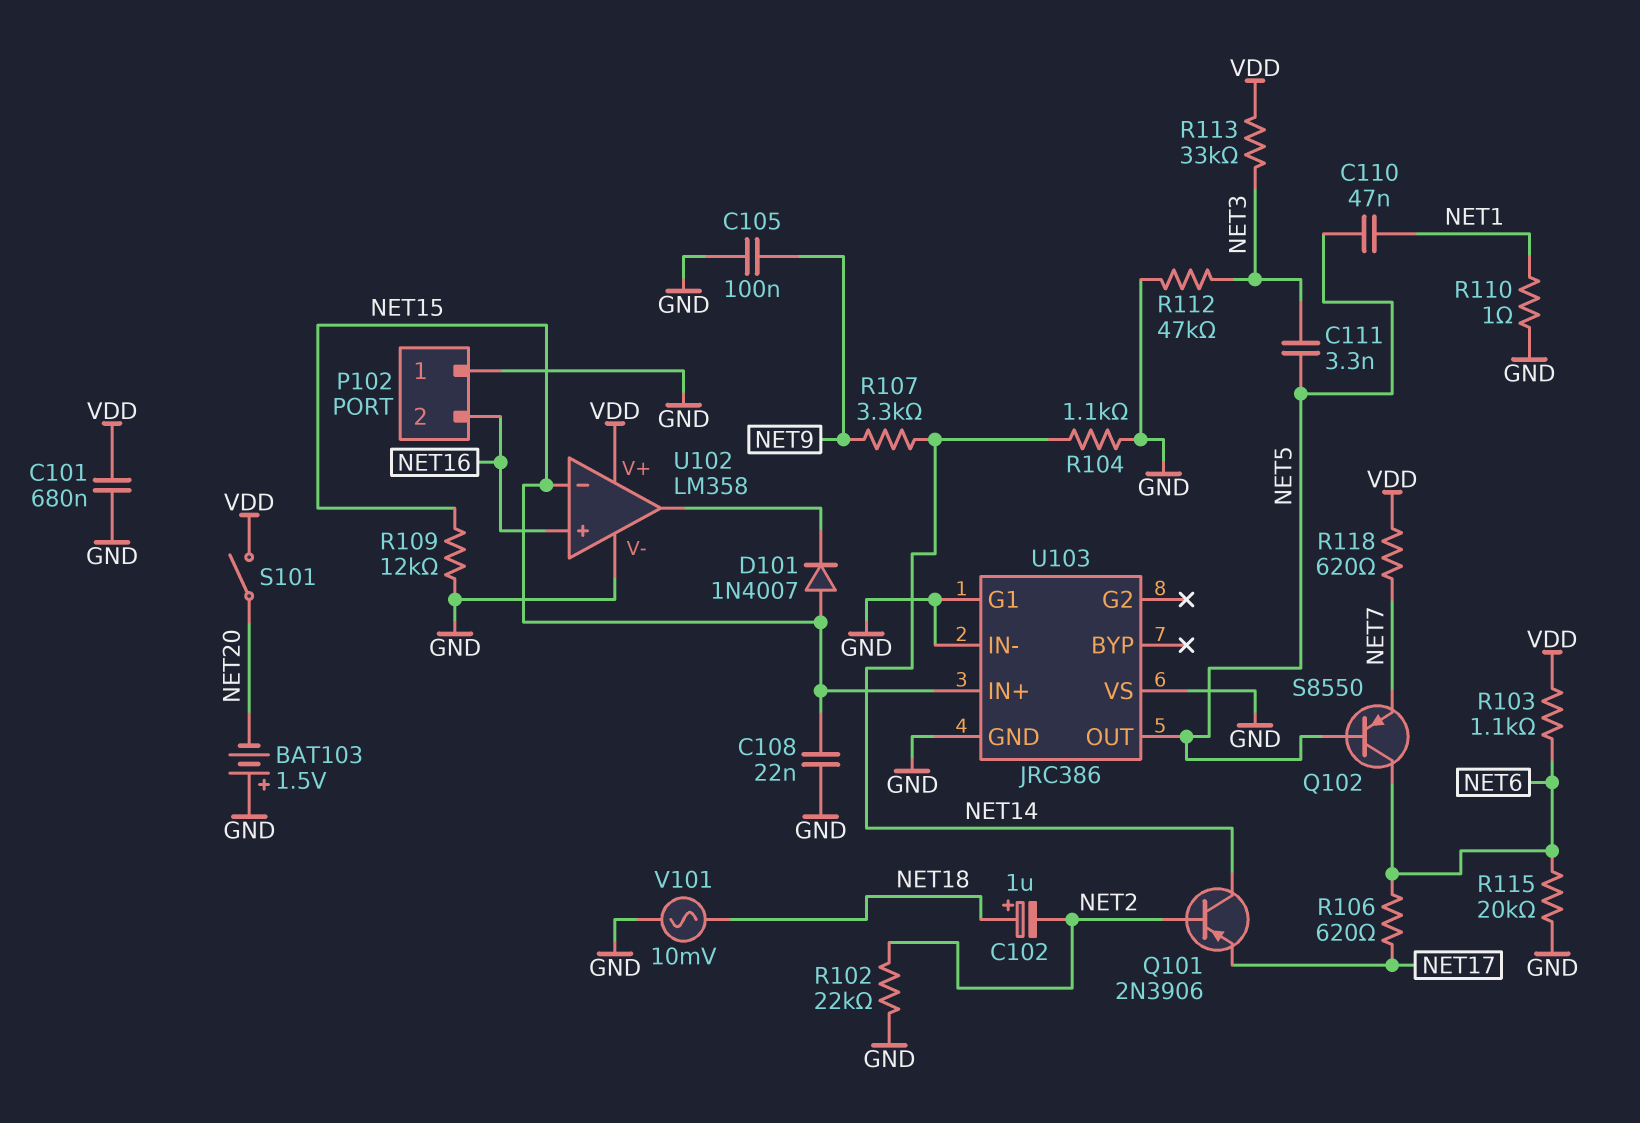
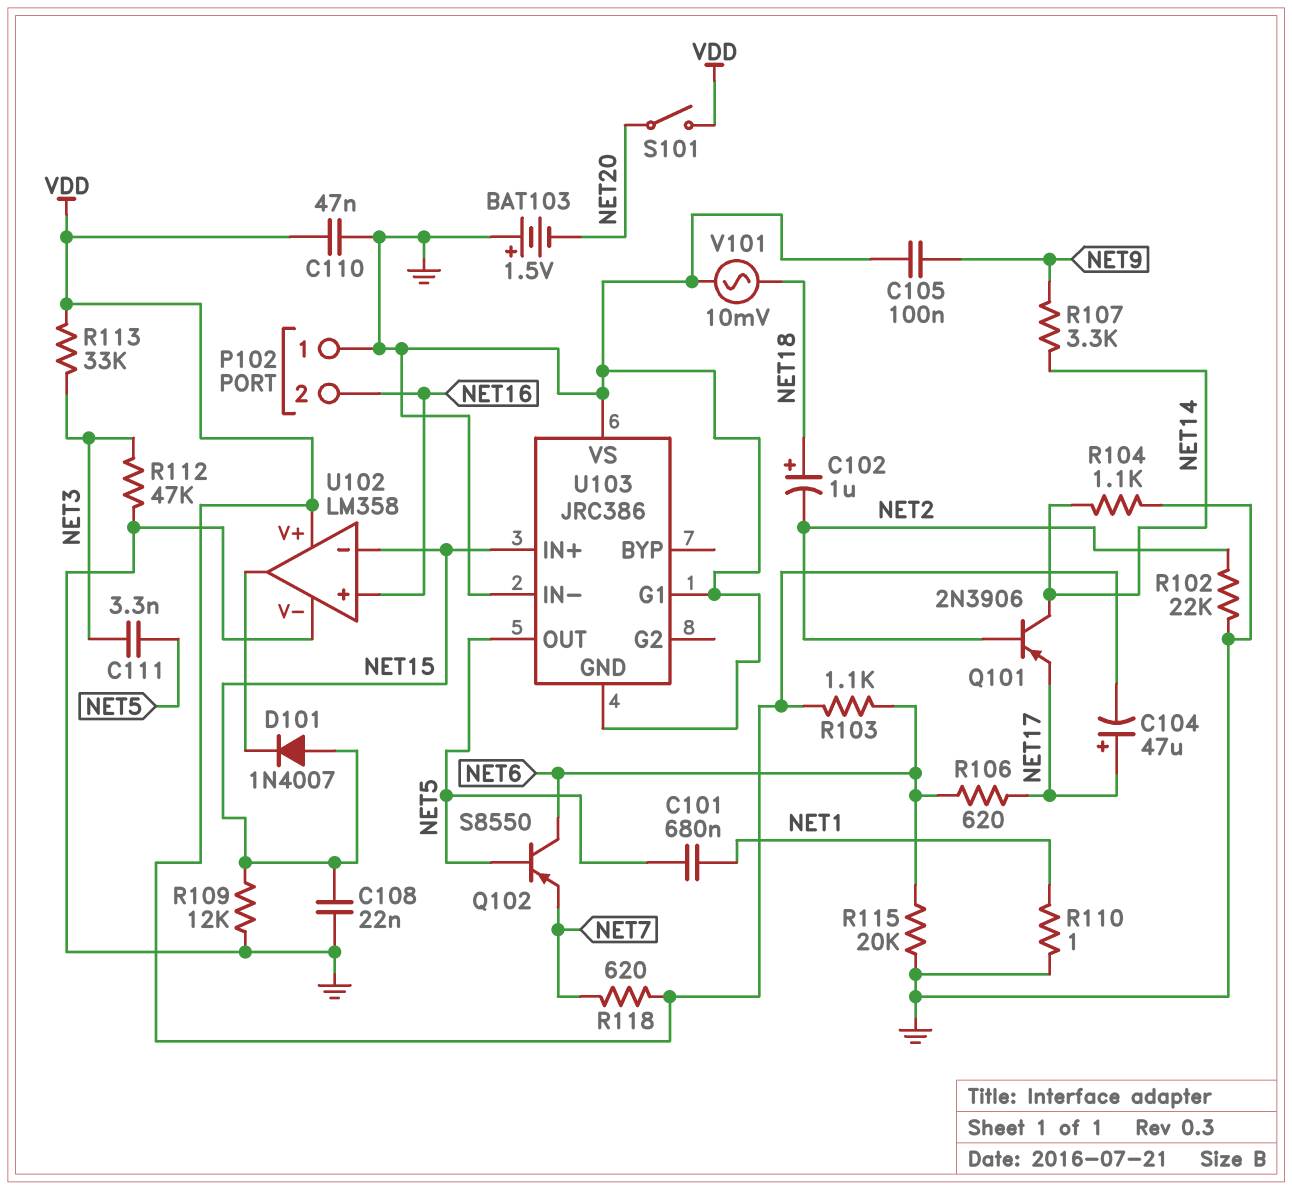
C101: 680nF (GND, VDD) -> 680nF (NET1, NET5)
C104: none -> 47uF (plus NET17, minus VDD)
C110: 47nF (NET1, NET5) -> 47nF (GND, VDD)

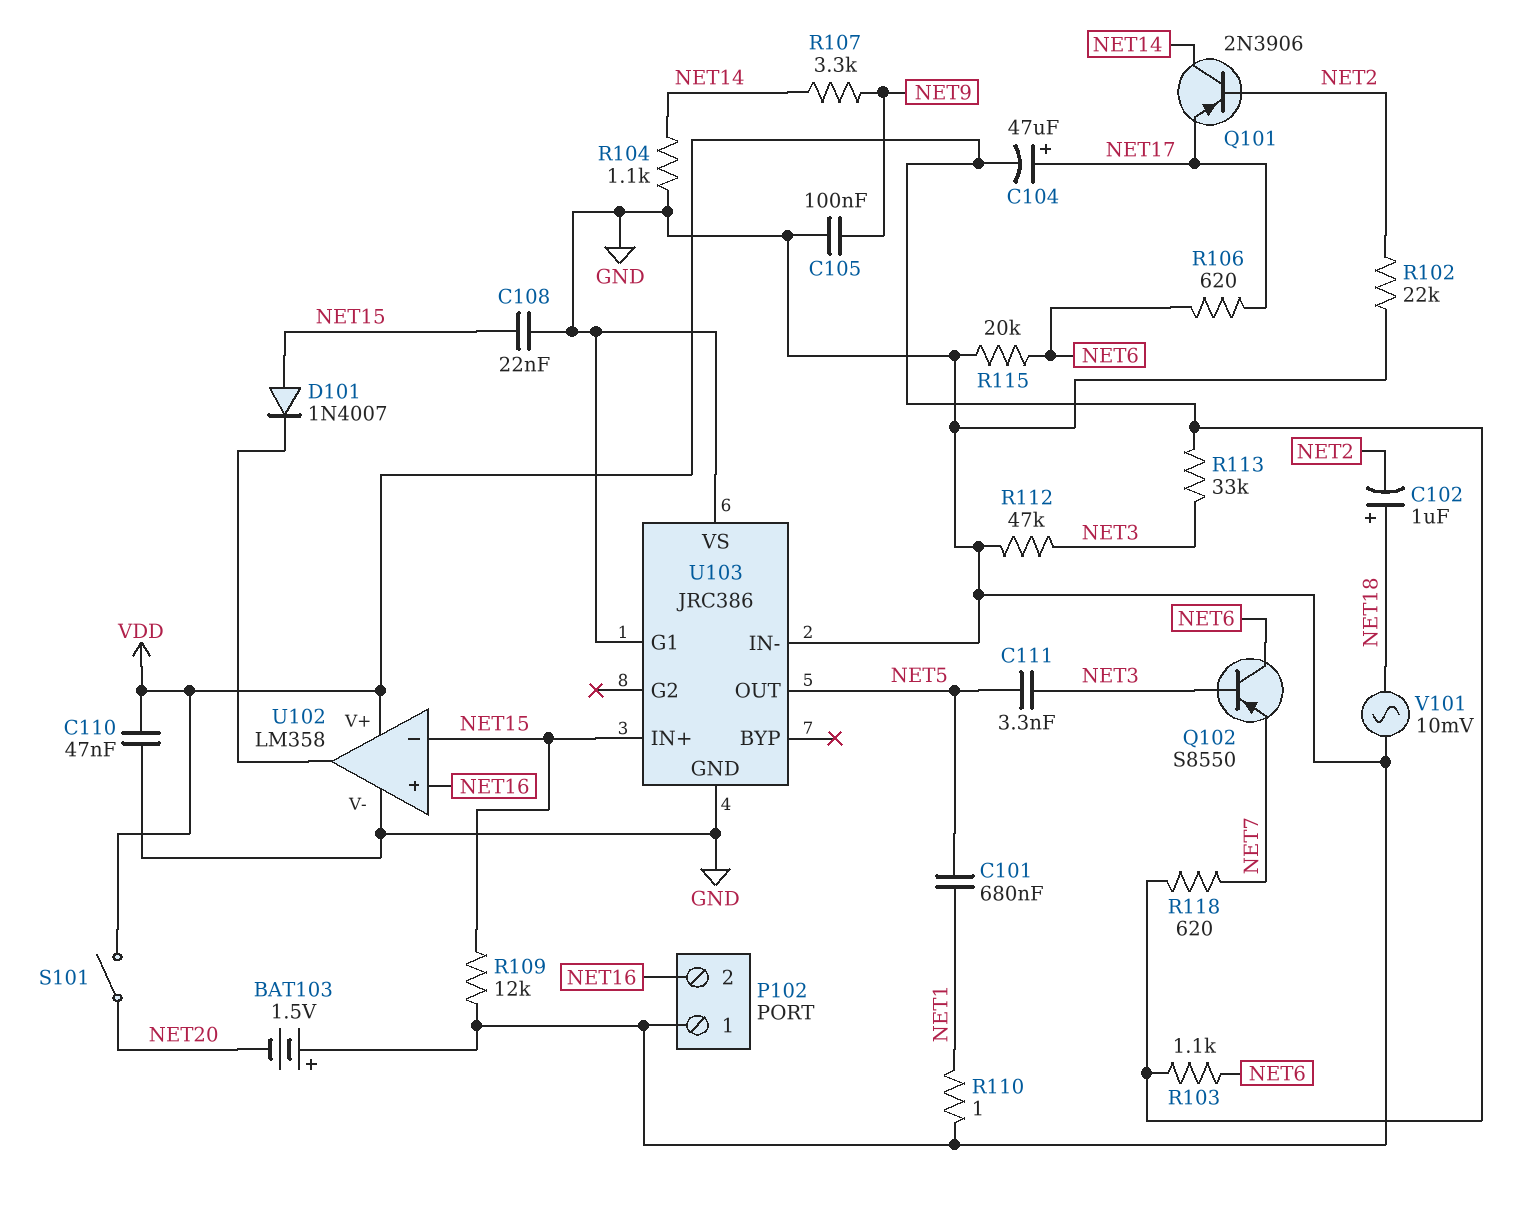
Q102: PNP S8550 (B NET5, C NET6, E NET7) -> PNP S8550 (B NET3, C NET6, E NET7)

